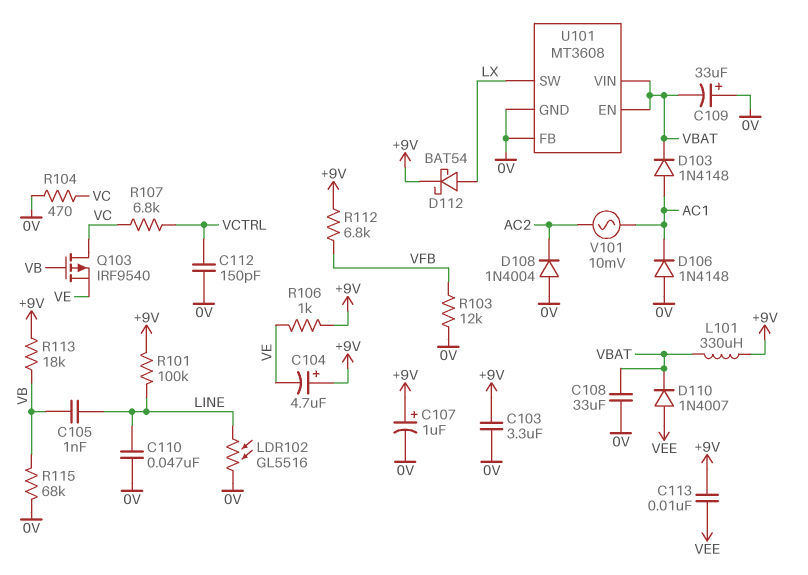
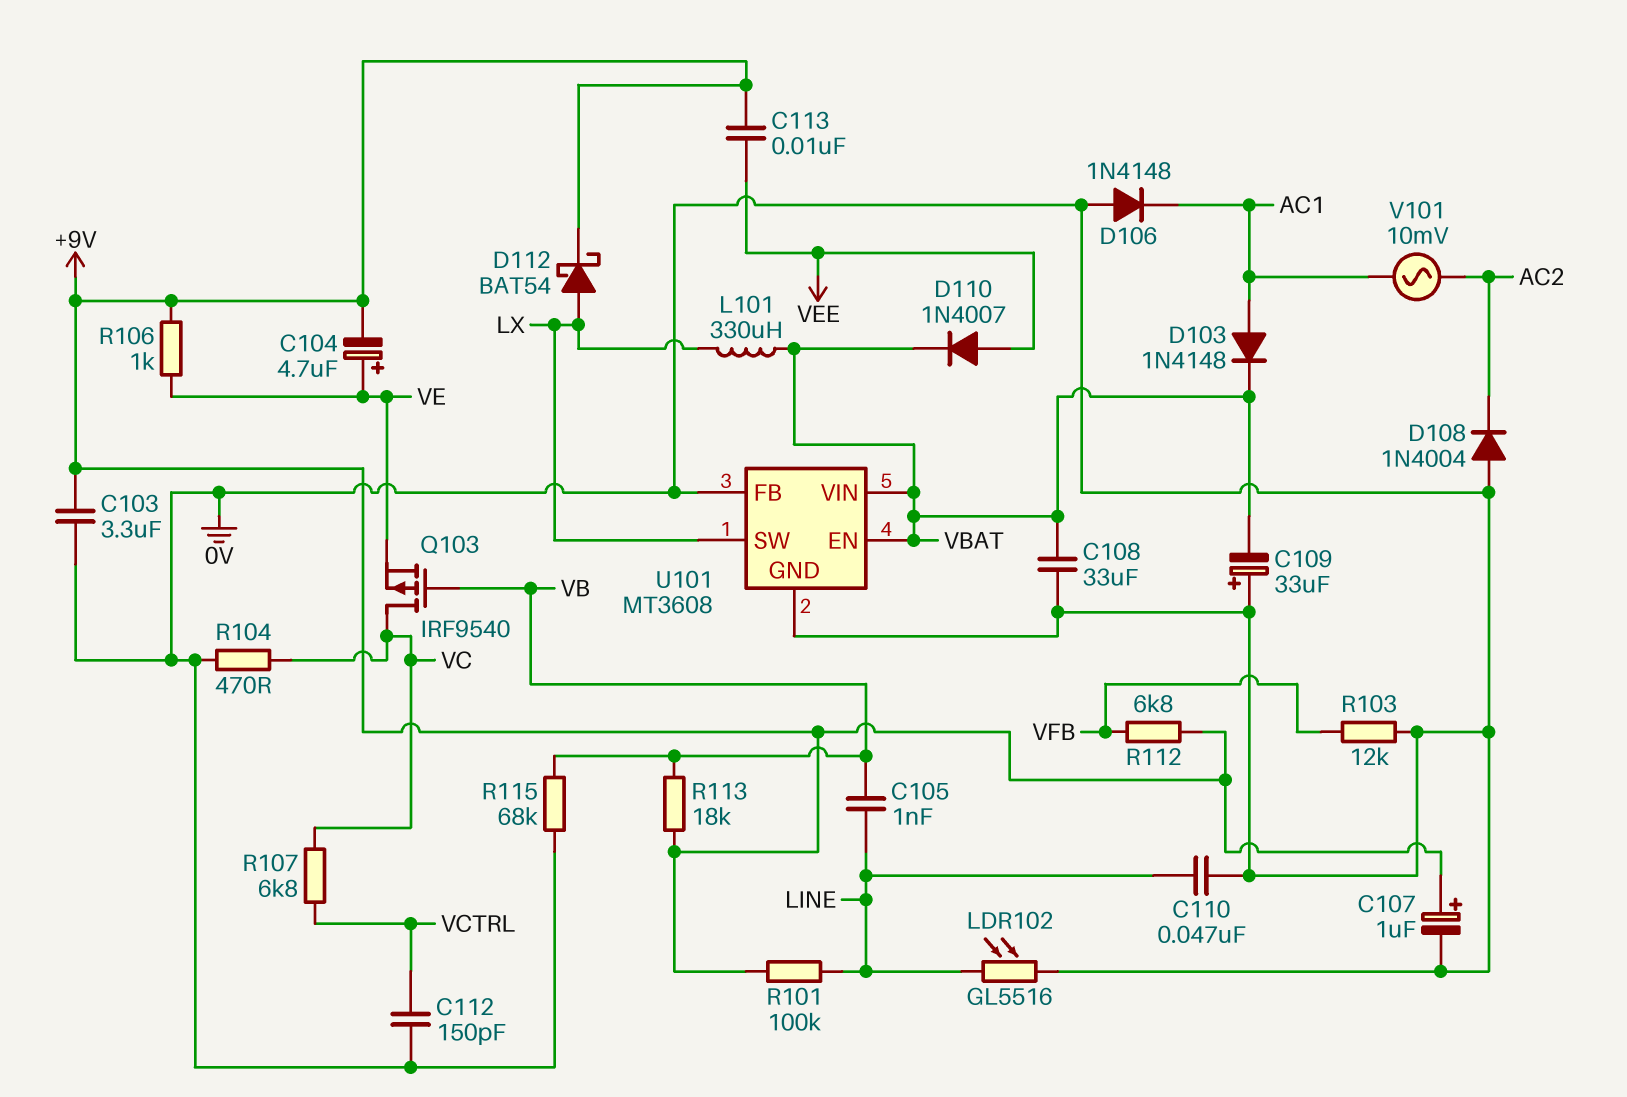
C104: 4.7uF (plus +9V, minus VE) -> 4.7uF (plus VE, minus +9V)
L101: 330uH (+9V, VBAT) -> 330uH (LX, VBAT)

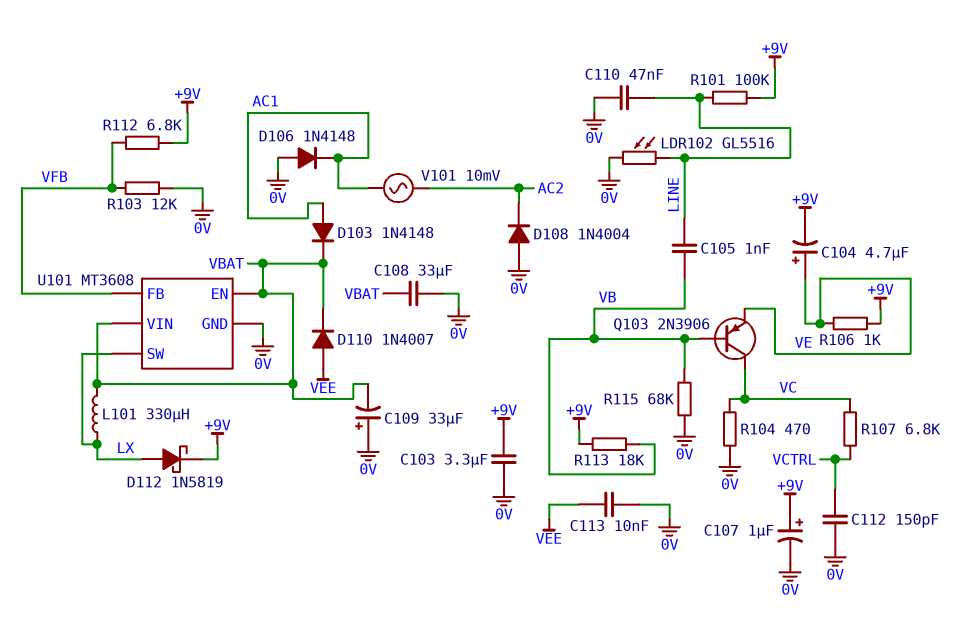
C113: 10nF (+9V, VEE) -> 10nF (0V, VEE)
D112: schottky BAT54 (A LX, K +9V) -> schottky 1N5819 (A LX, K +9V)
Q103: PMOS IRF9540 (G VB, D VC, S VE) -> PNP 2N3906 (B VB, C VC, E VE)
U101 pin FB: 0V -> VFB

